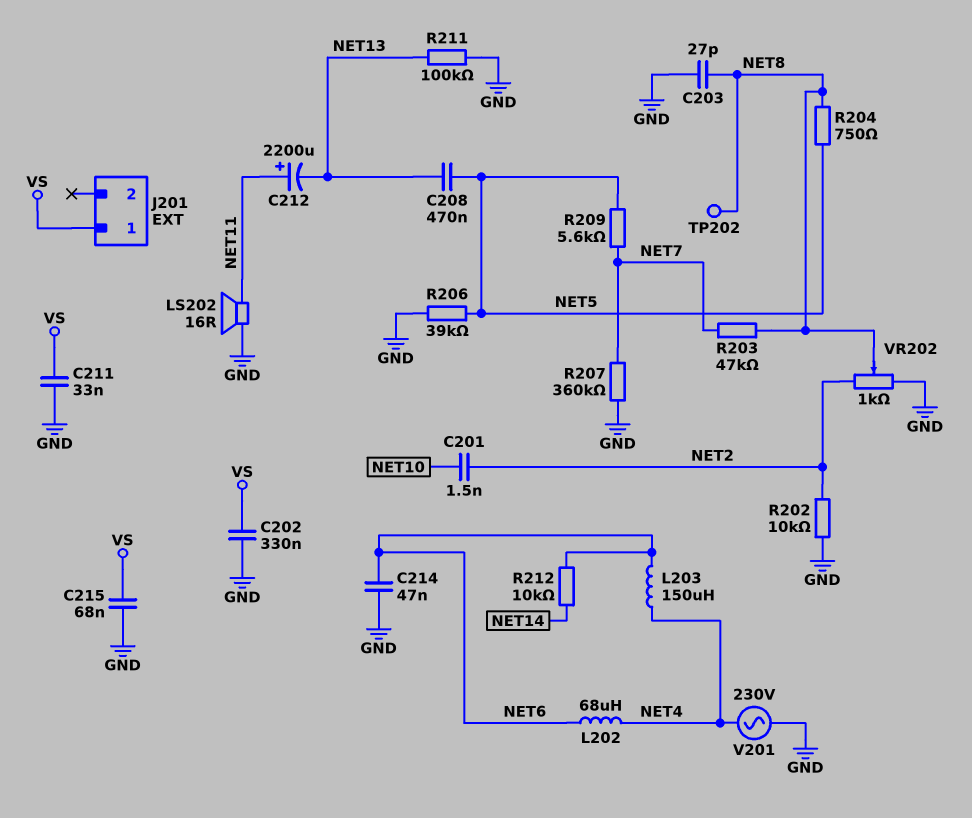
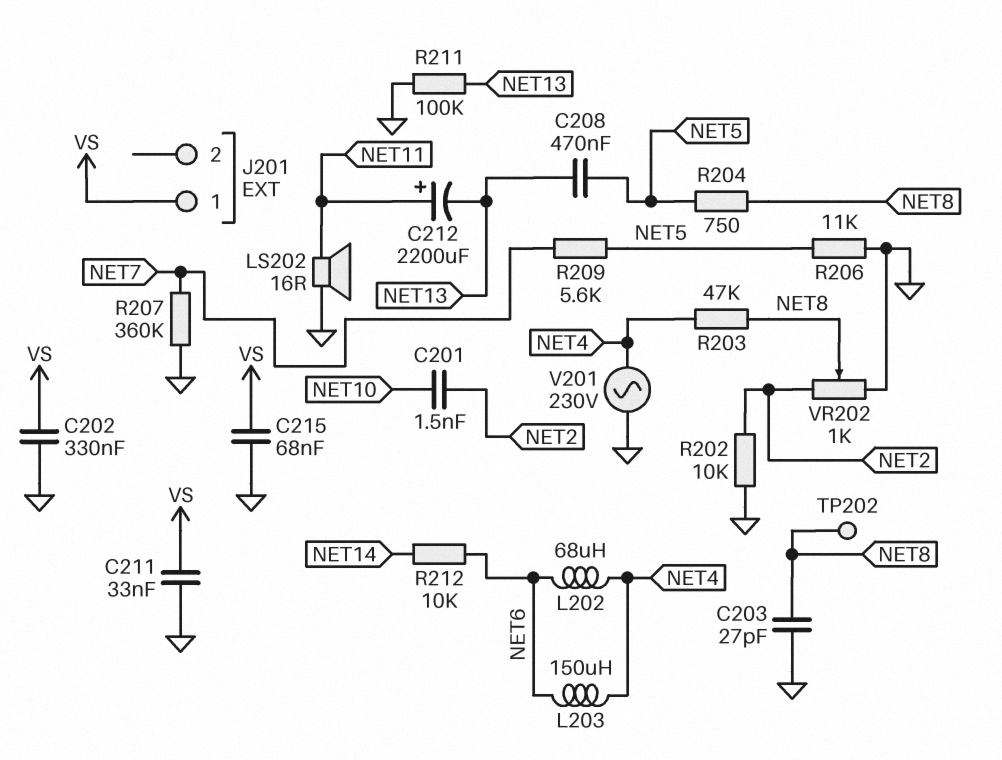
C214: 47nF (GND, NET6) -> none
R203: 47k (NET7, NET8) -> 47k (NET4, NET8)
R206: 39k (GND, NET5) -> 11k (GND, NET5)

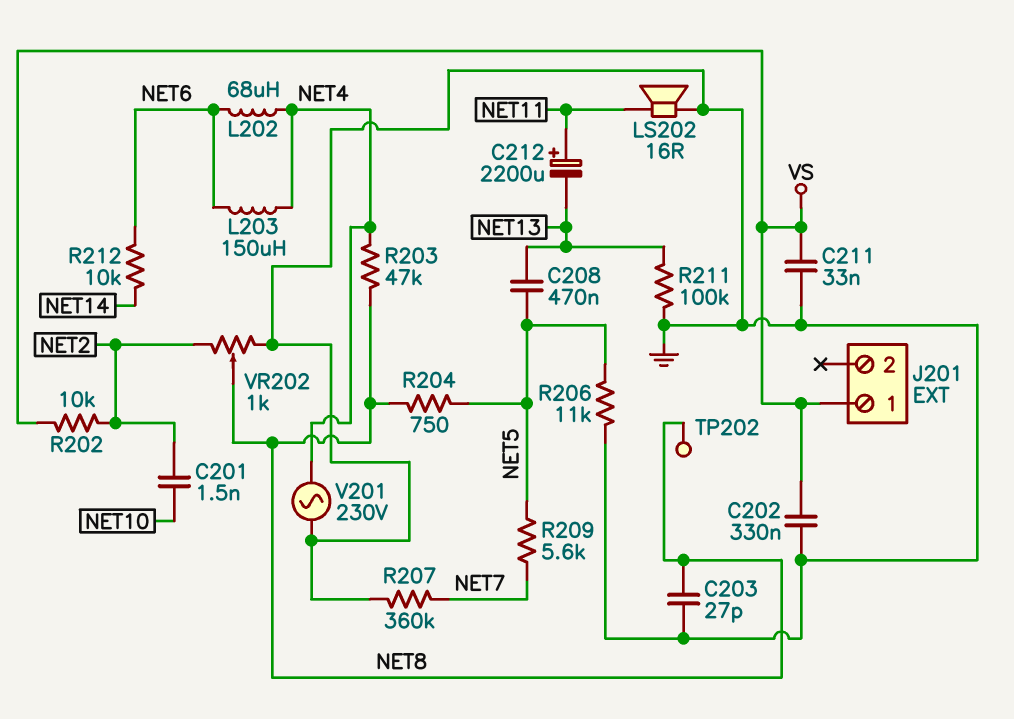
C215: 68nF (GND, VS) -> none
R202: 10k (GND, NET2) -> 10k (NET2, VS)

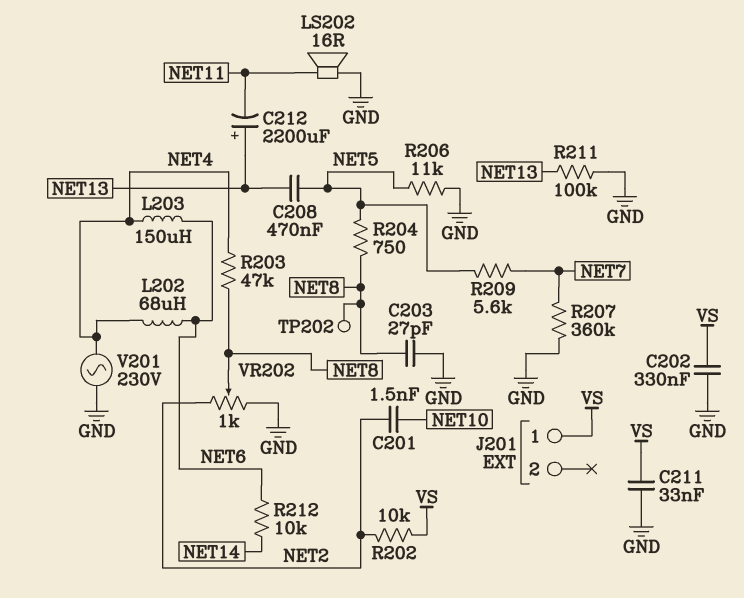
C212: 2200uF (plus NET11, minus NET13) -> 2200uF (plus NET13, minus NET11)

